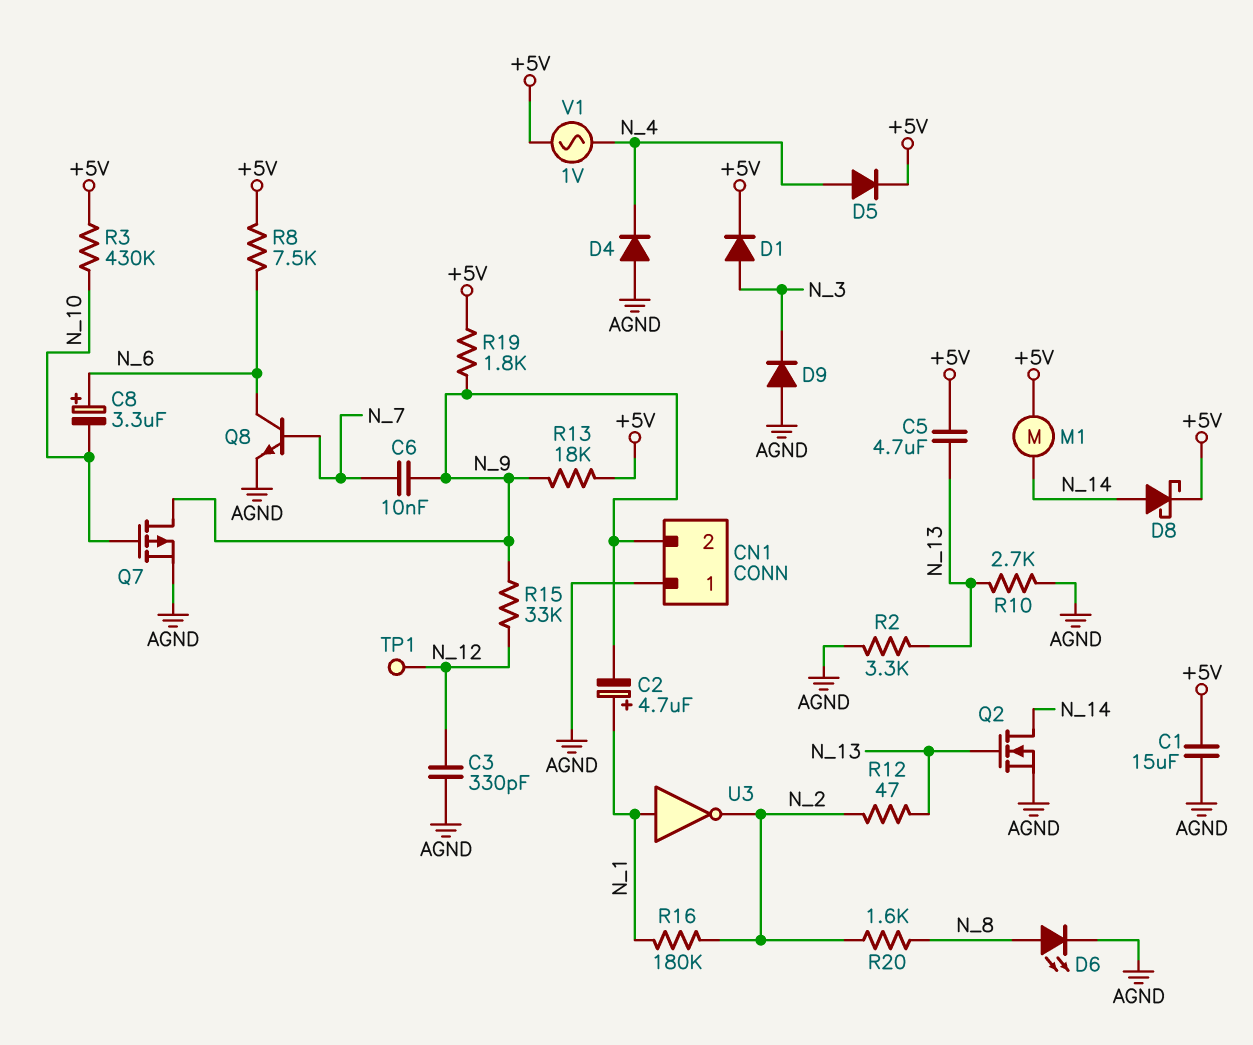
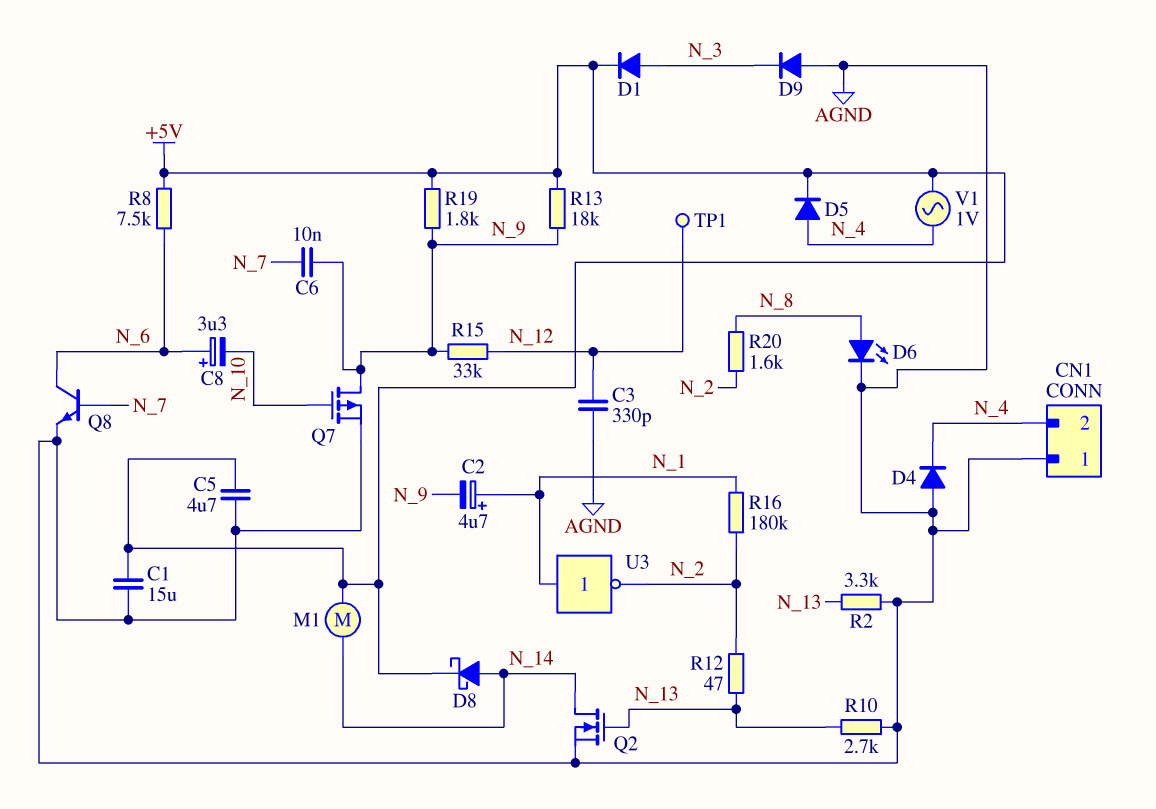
C5: 4.7uF (+5V, N_13) -> 4.7uF (+5V, AGND)
CN1 pin 2: N_9 -> N_4
R3: 430k (+5V, N_10) -> none

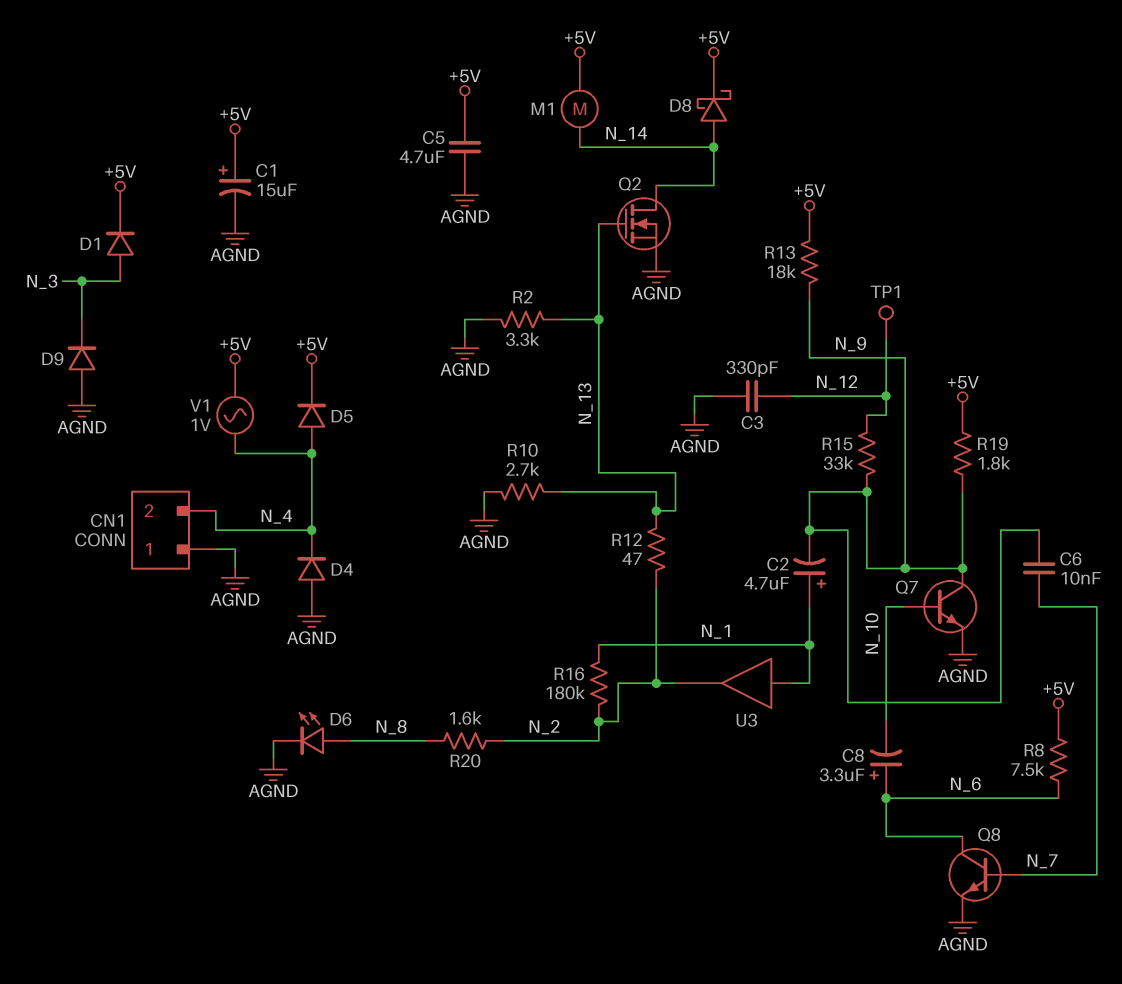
C1: 15uF (+5V, AGND) -> 15uF (plus +5V, minus AGND)
Q7: PMOS (G N_10, D N_9, S AGND) -> NPN (B N_10, C N_9, E AGND)
U3: NOT (in N_1, out N_2) -> buffer (in N_1, out N_2)

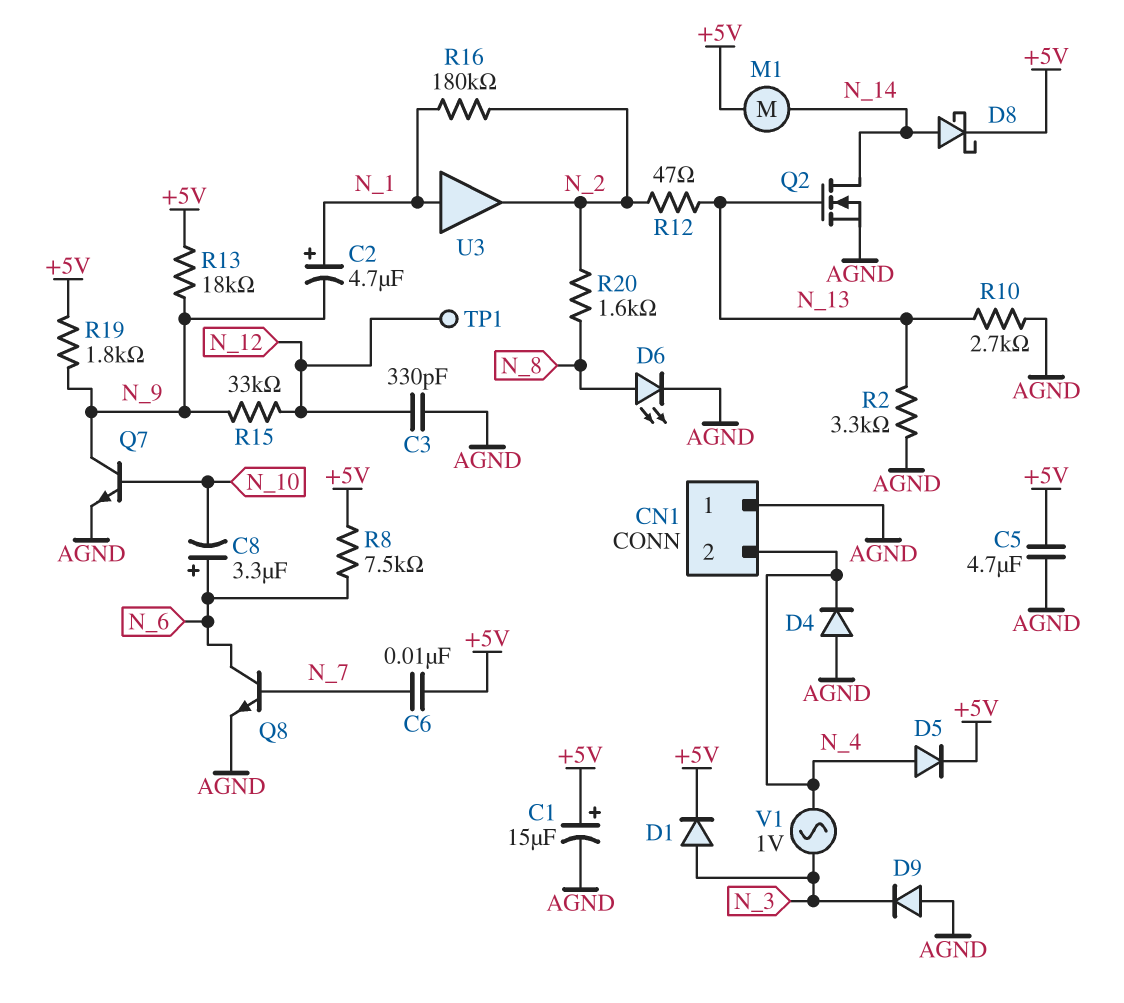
C6: 10nF (N_7, N_9) -> 10nF (+5V, N_7)
V1: AC 1V (+5V, N_4) -> AC 1V (N_3, N_4)

